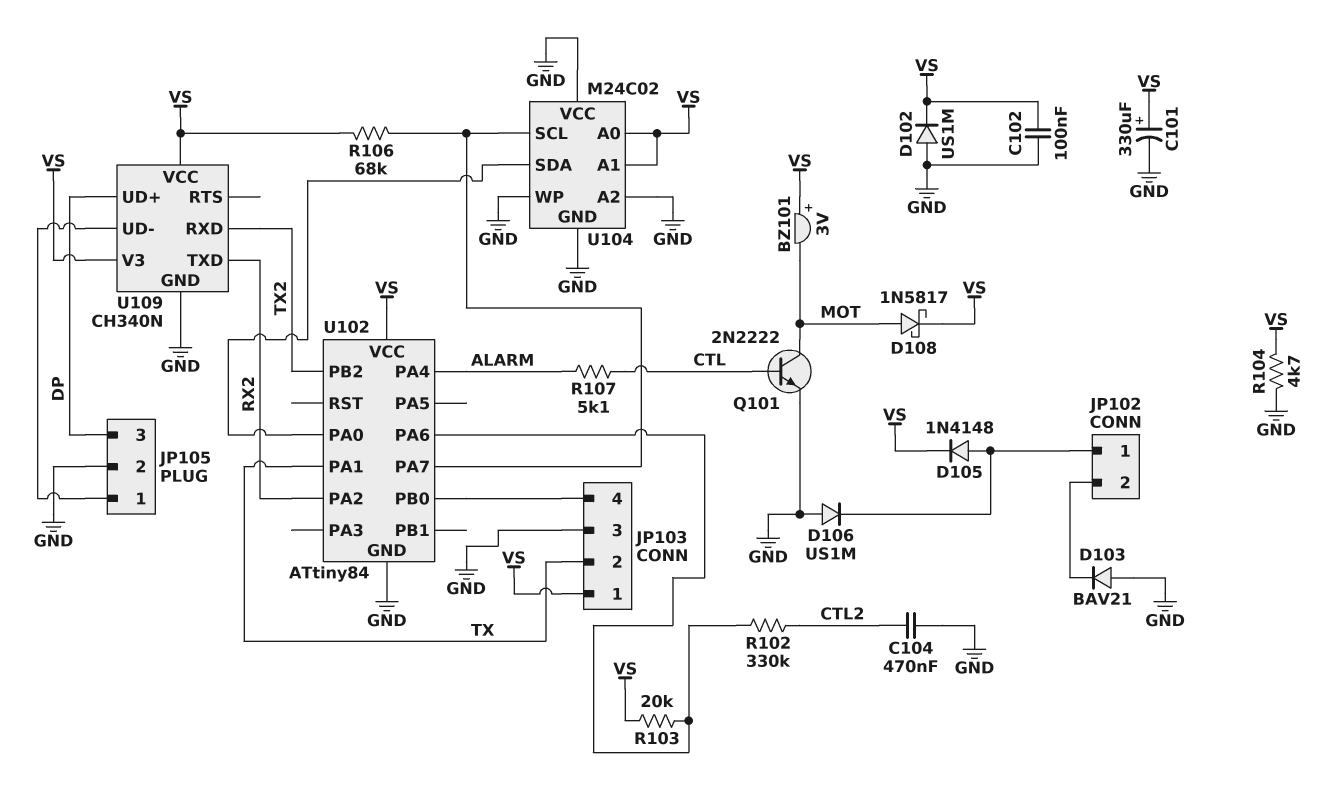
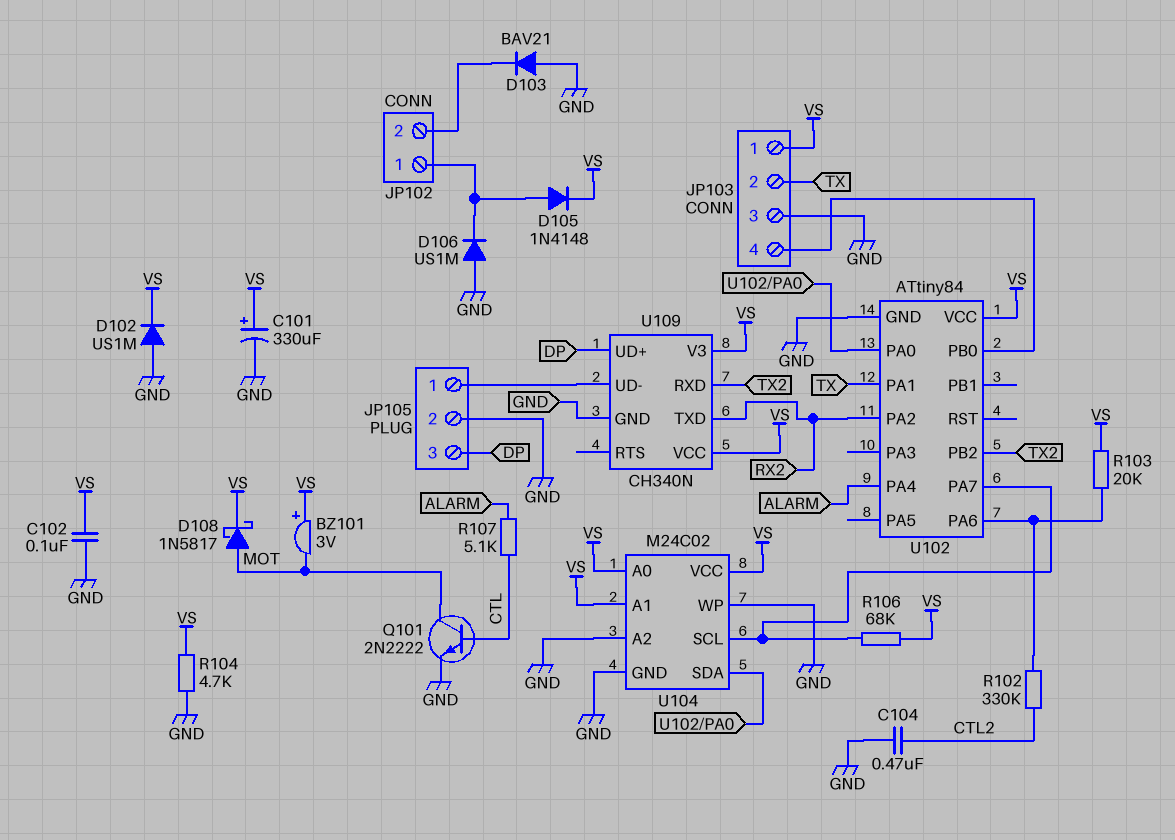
U104 pin VCC: GND -> VS

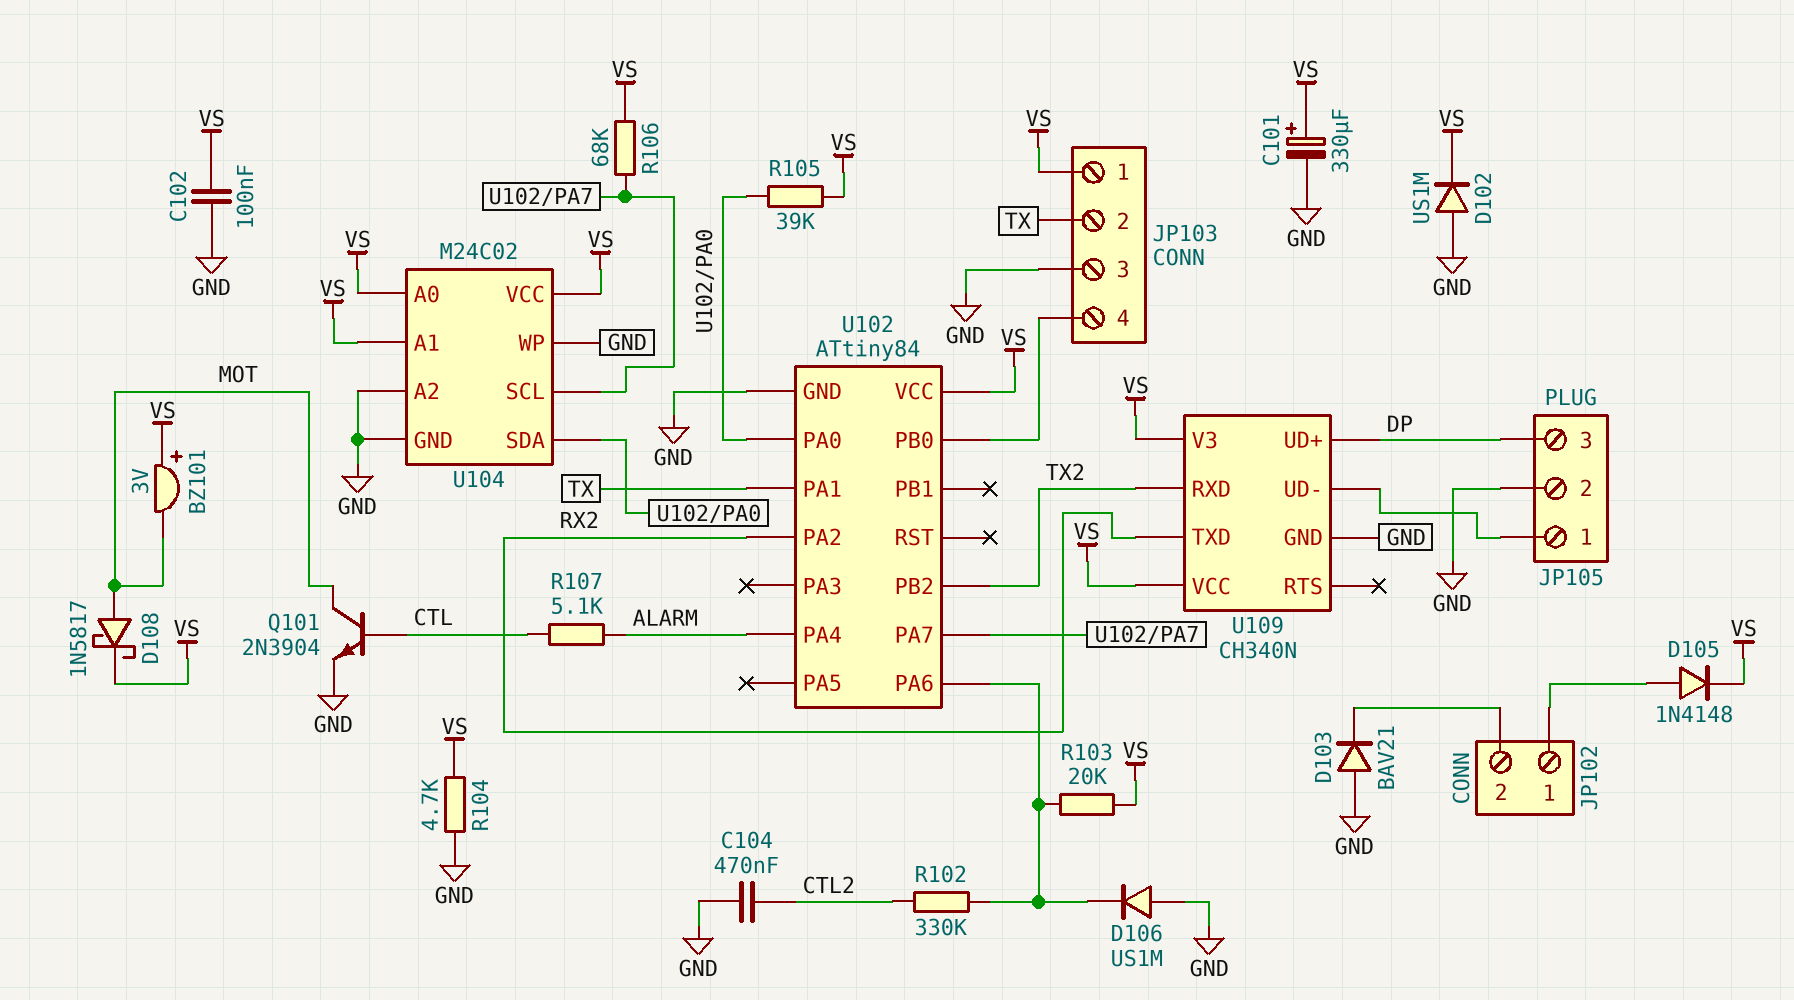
D106: diode US1M (A GND, K JP102/1) -> diode US1M (A GND, K U102/PA6)
Q101: NPN 2N2222 (B CTL, C MOT, E GND) -> NPN 2N3904 (B CTL, C MOT, E GND)
R105: none -> 39k (U102/PA0, VS)

